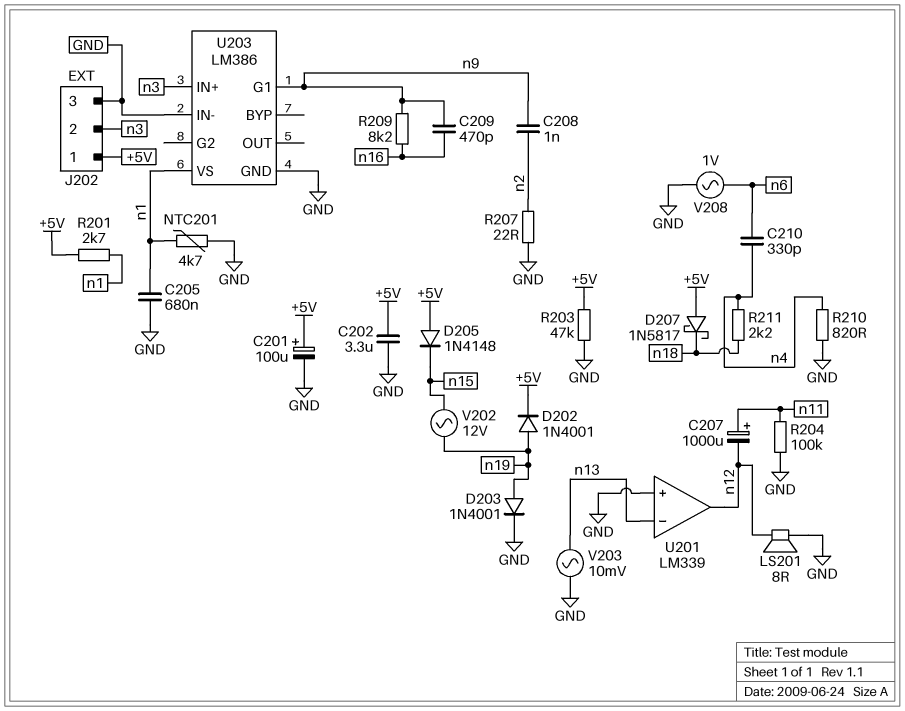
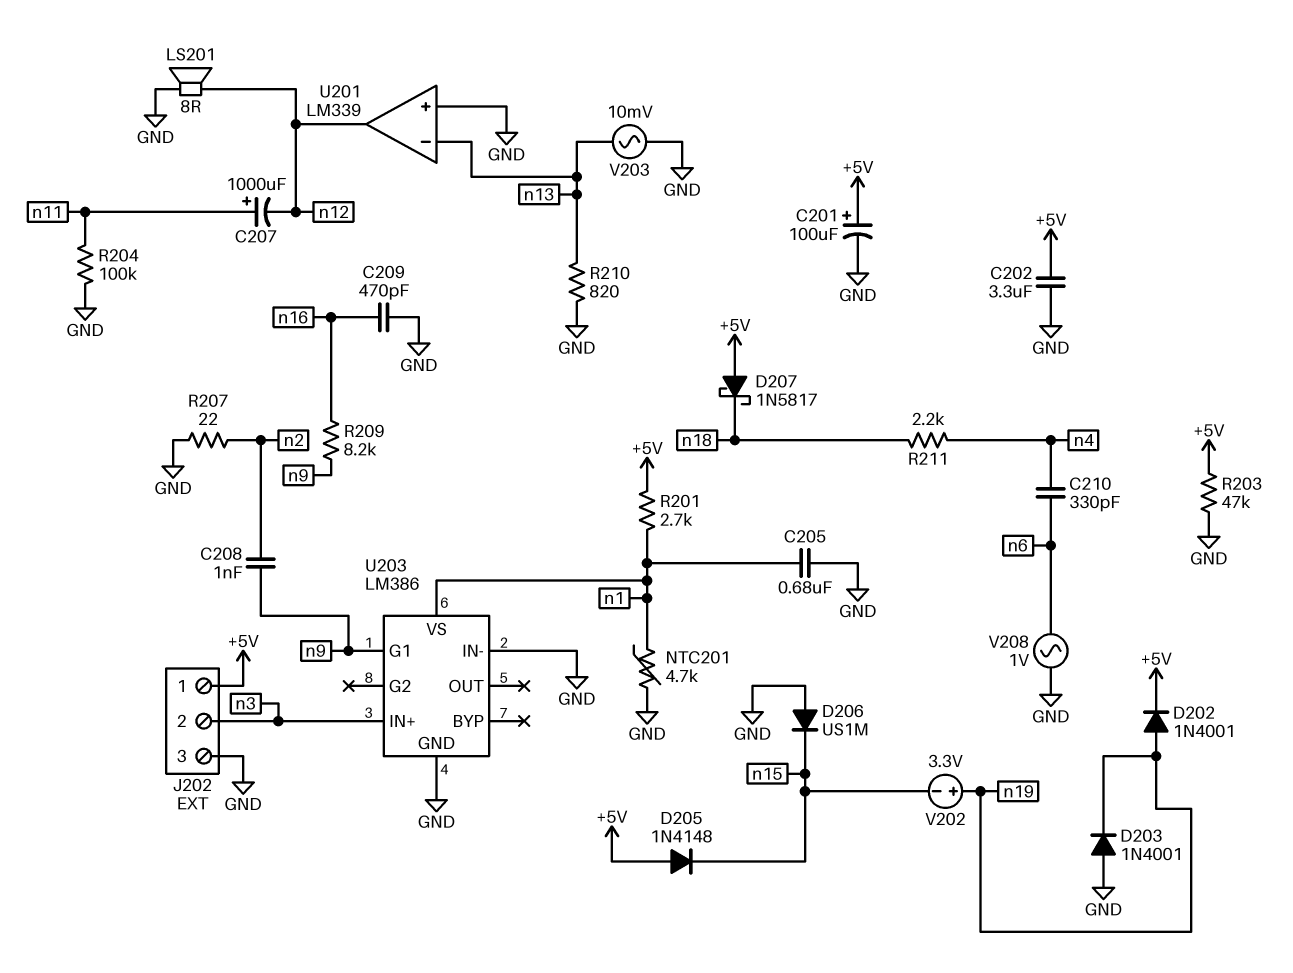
C209: 470pF (n9, n16) -> 470pF (GND, n16)
D203: diode 1N4001 (A n19, K GND) -> diode 1N4001 (A GND, K n19)
D206: none -> diode US1M (A GND, K n15)
R210: 820 (GND, n4) -> 820 (GND, n13)
V202: AC 12V (n15, n19) -> 3.3V (plus n19, minus n15)

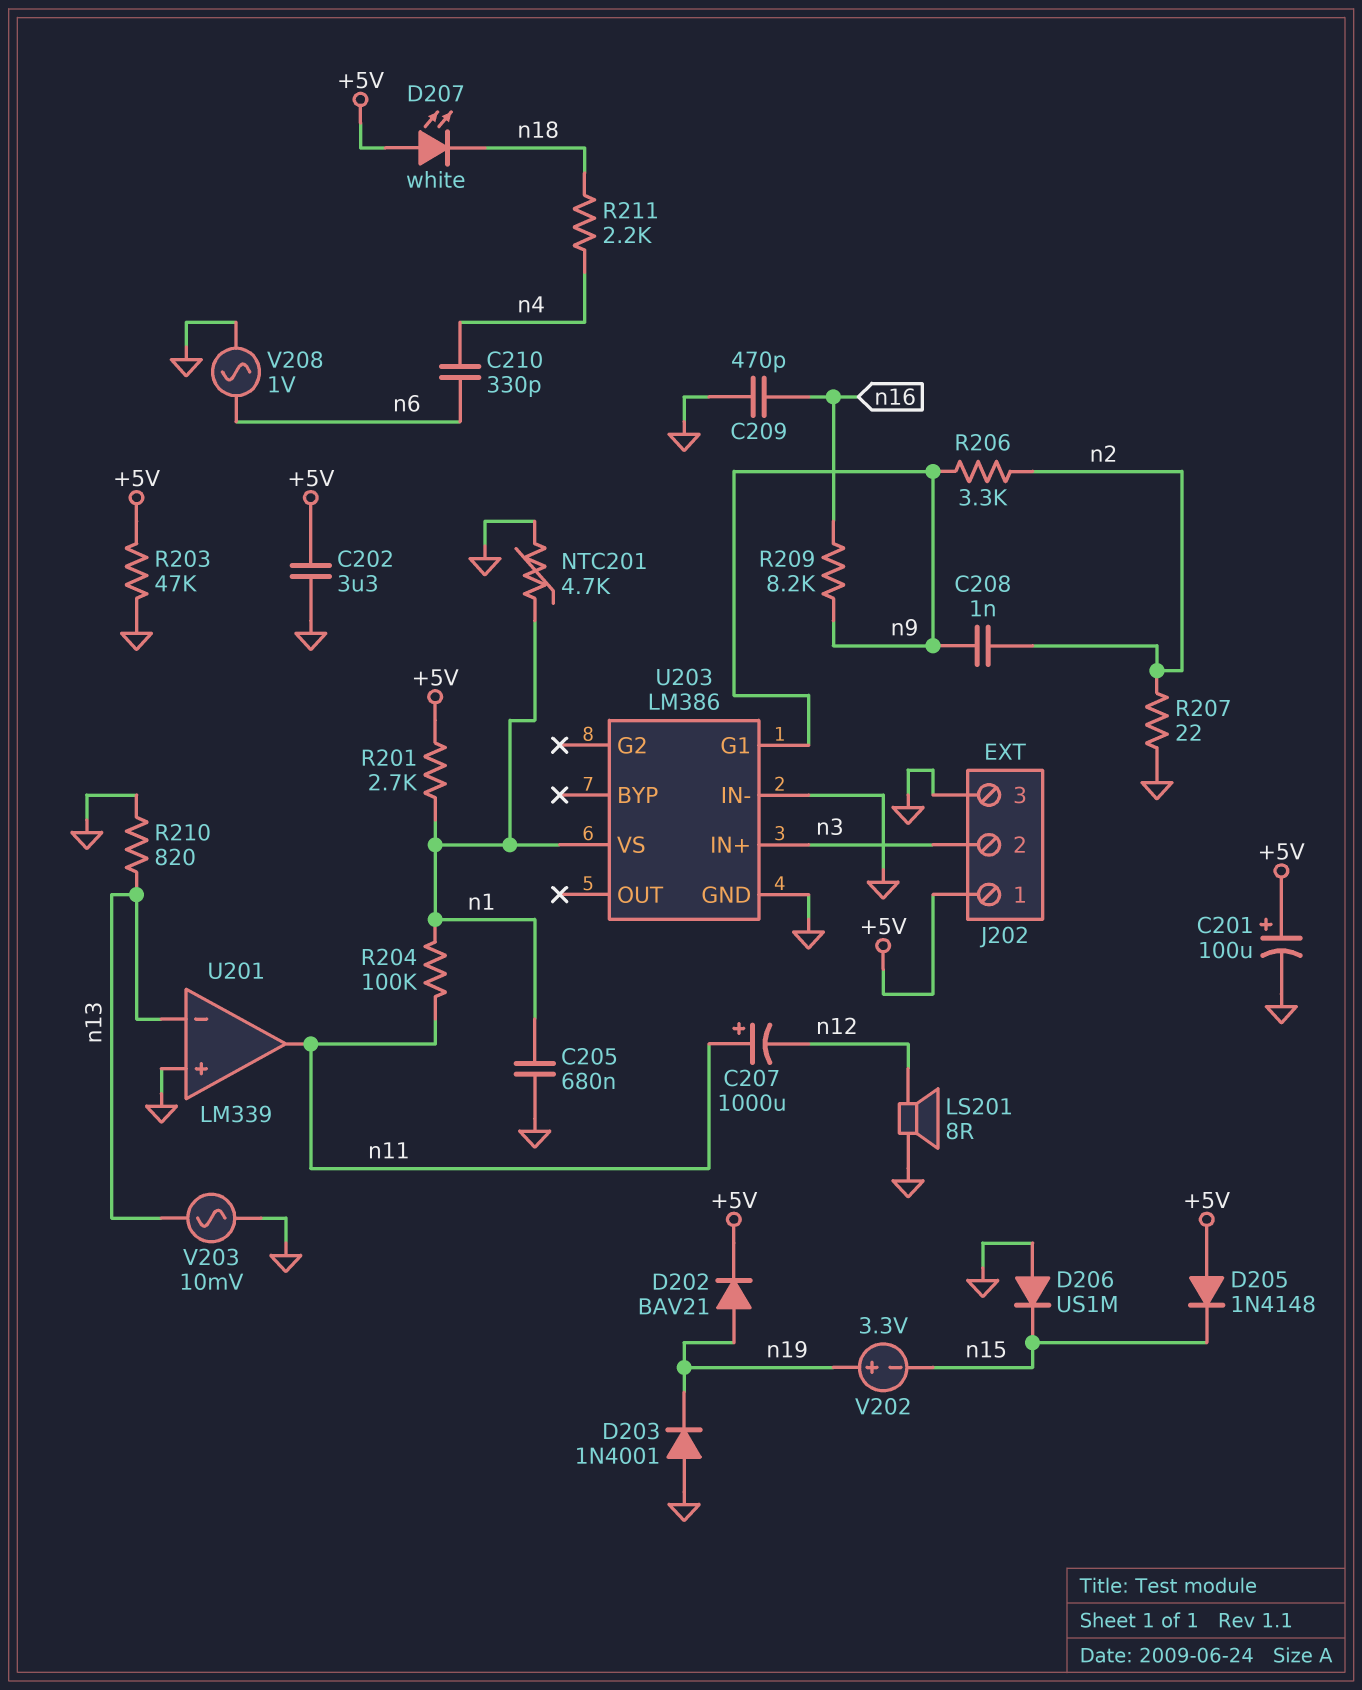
D202: diode 1N4001 (A n19, K +5V) -> diode BAV21 (A n19, K +5V)
D207: schottky 1N5817 (A +5V, K n18) -> LED white (A +5V, K n18)
R204: 100k (GND, n11) -> 100k (n1, n11)
R206: none -> 3.3k (n2, n9)
U201 pin out: n12 -> n11

